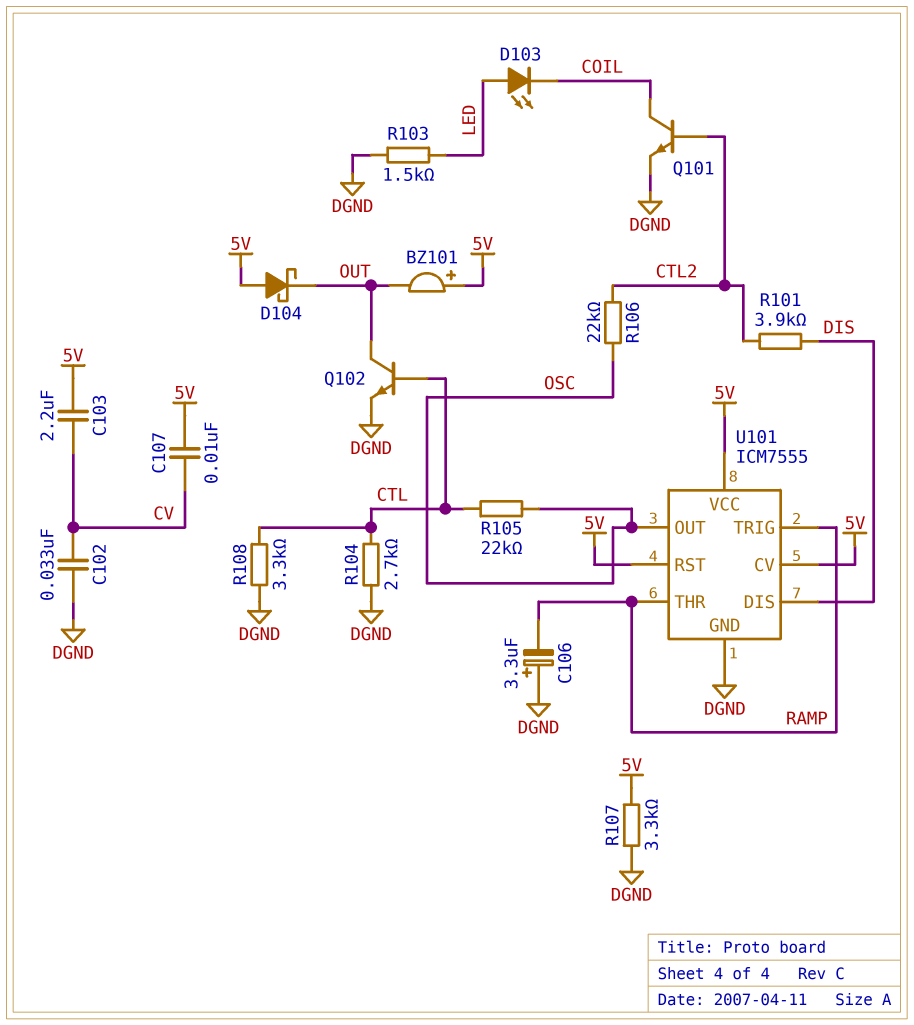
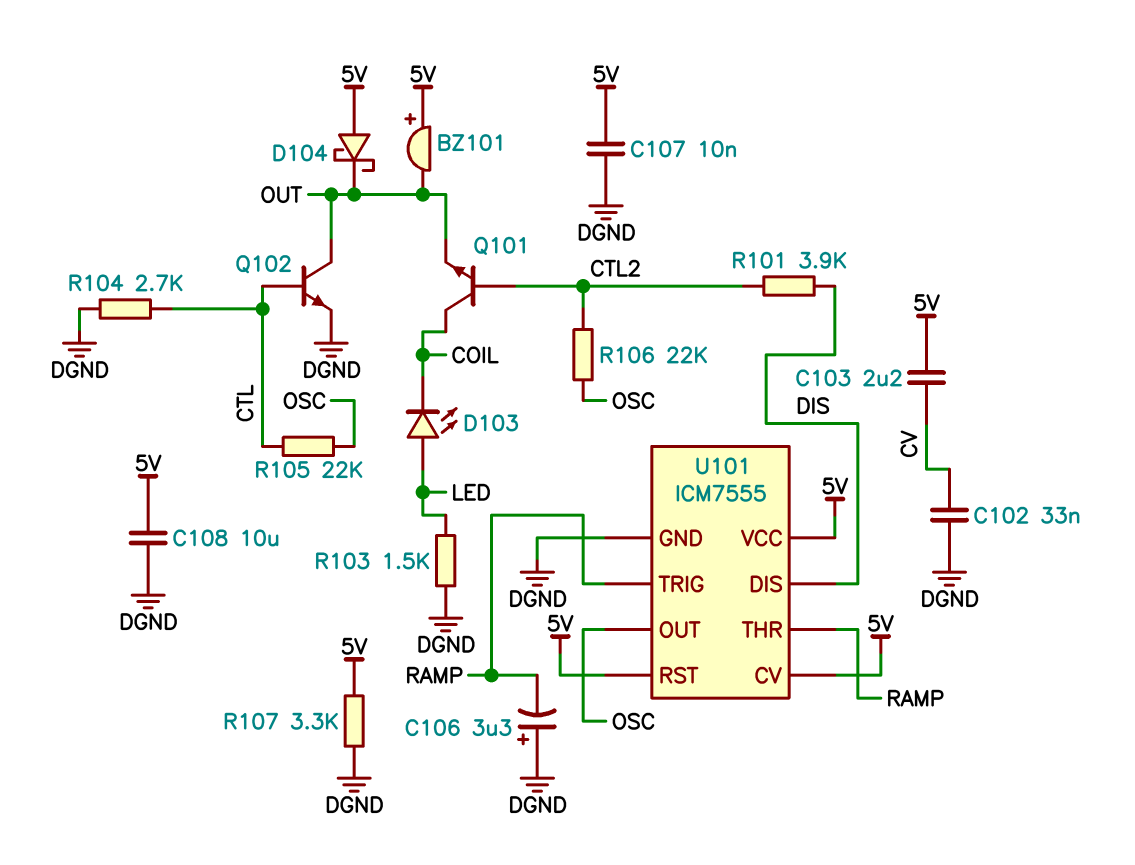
C107: 10nF (5V, CV) -> 10nF (5V, DGND)
C108: none -> 10uF (5V, DGND)
Q101: NPN (B CTL2, C COIL, E DGND) -> NPN (B CTL2, C COIL, E OUT)
R108: 3.3k (CTL, DGND) -> none

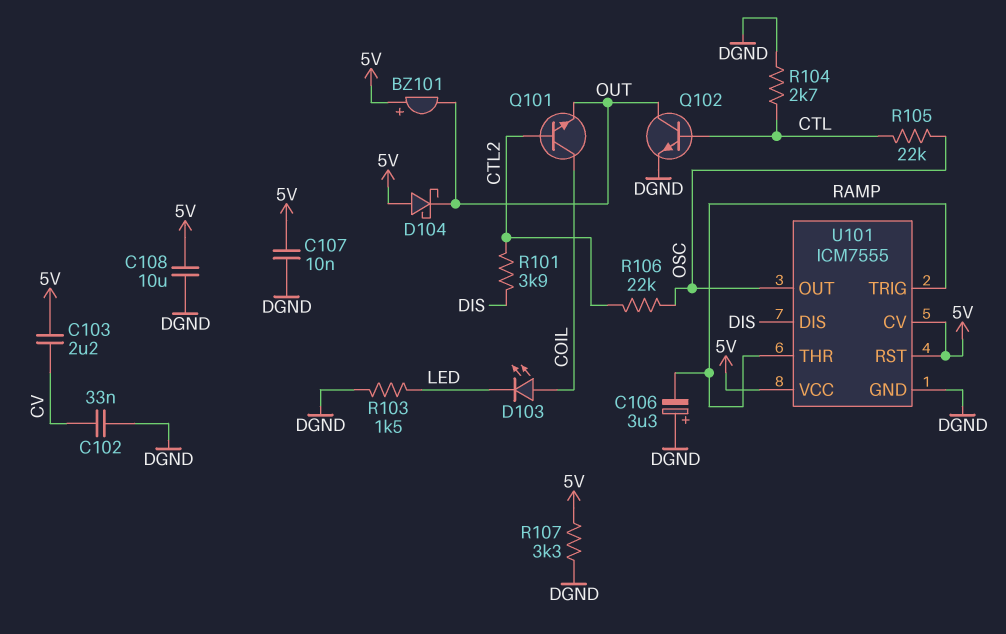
D103: LED (A LED, K COIL) -> LED (A COIL, K LED)

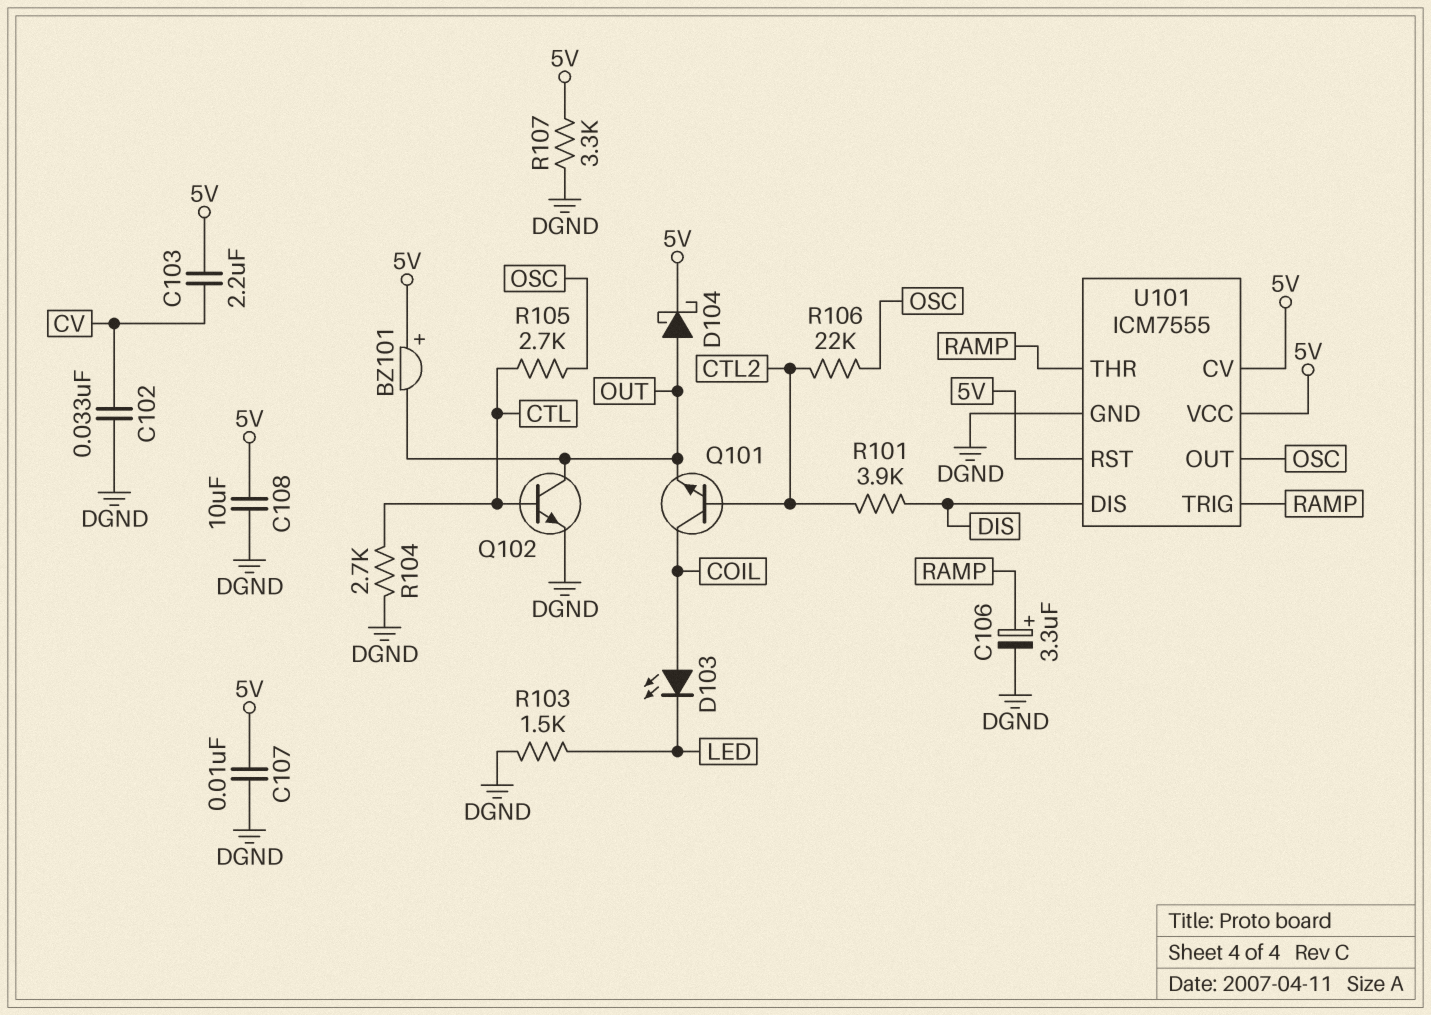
C106: 3.3uF (plus DGND, minus RAMP) -> 3.3uF (plus RAMP, minus DGND)
D104: schottky (A 5V, K OUT) -> schottky (A OUT, K 5V)
R105: 22k (CTL, OSC) -> 2.7k (CTL, OSC)

